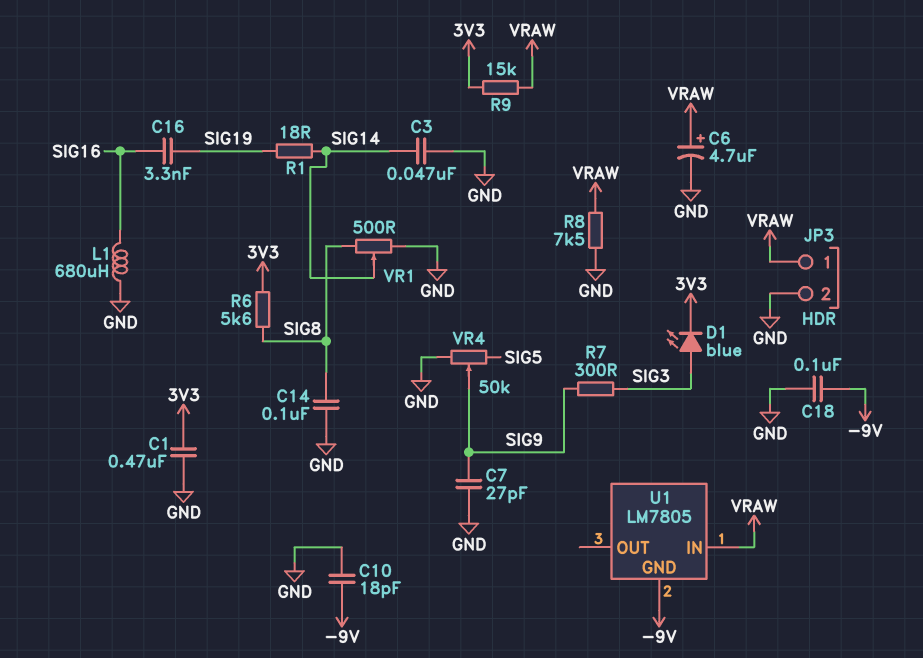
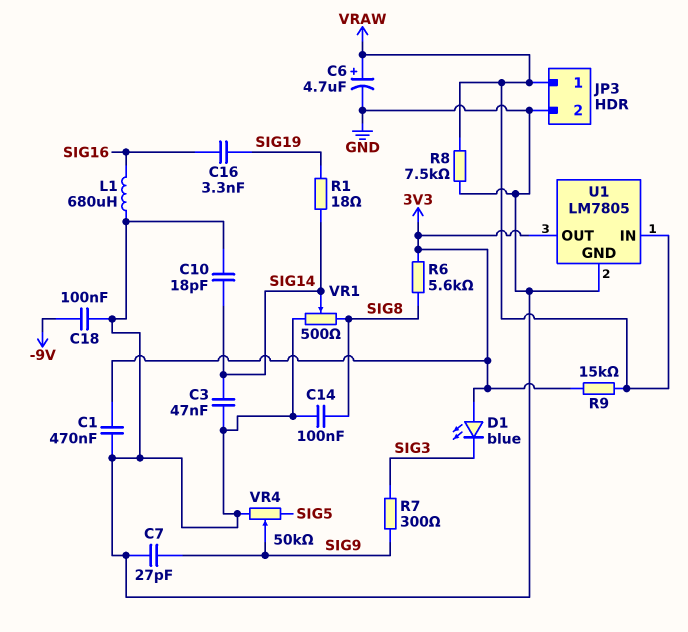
C10: 18pF (-9V, GND) -> 18pF (GND, SIG14)
D1: LED blue (A SIG3, K 3V3) -> LED blue (A 3V3, K SIG3)
U1 pin GND: -9V -> GND
U1 pin OUT: none -> 3V3

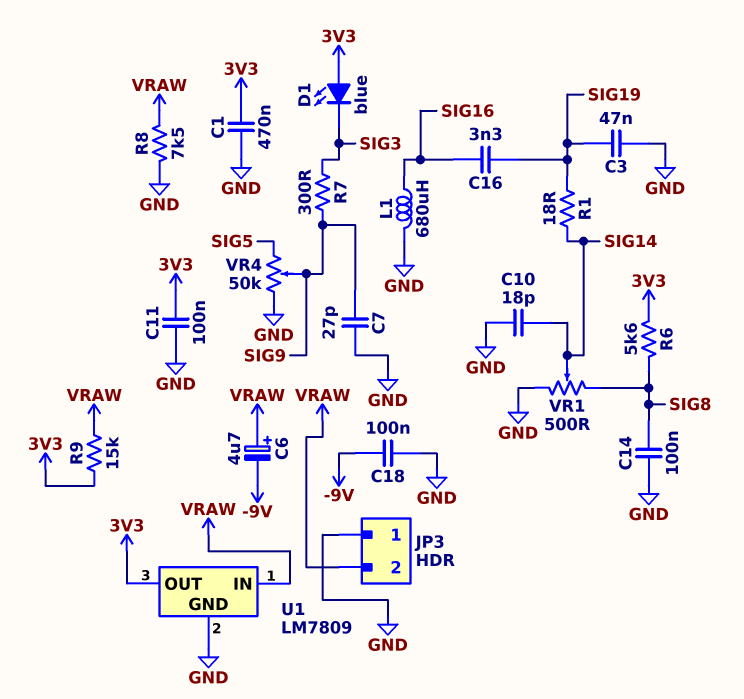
C3: 47nF (GND, SIG14) -> 47nF (GND, SIG19)
C6: 4.7uF (plus VRAW, minus GND) -> 4.7uF (plus VRAW, minus -9V)
C11: none -> 100nF (3V3, GND)
JP3 pin 1: VRAW -> GND
JP3 pin 2: GND -> VRAW
U1: LM7805 -> LM7809

